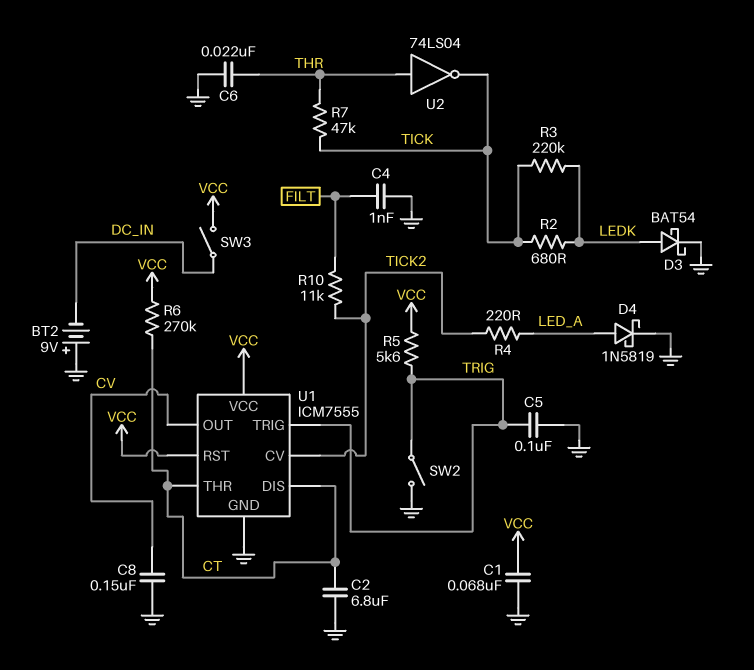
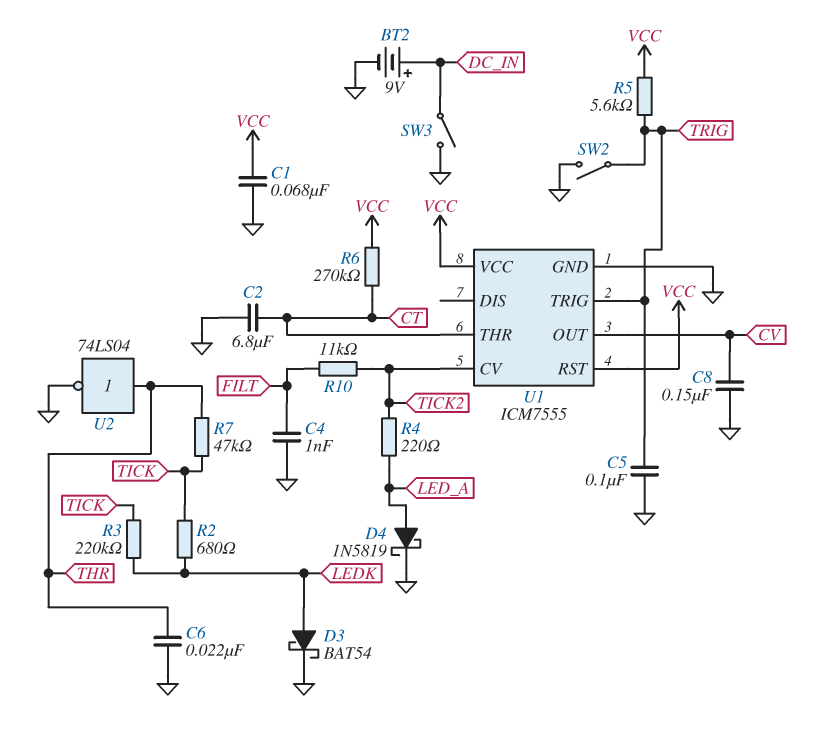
BT2: 9V (plus GND, minus DC_IN) -> 9V (plus DC_IN, minus GND)
SW3: switch (DC_IN, VCC) -> switch (DC_IN, GND)
U1 pin DIS: CT -> none
U2: NOT 74LS04 (in THR, out TICK) -> NOT 74LS04 (in THR, out GND)

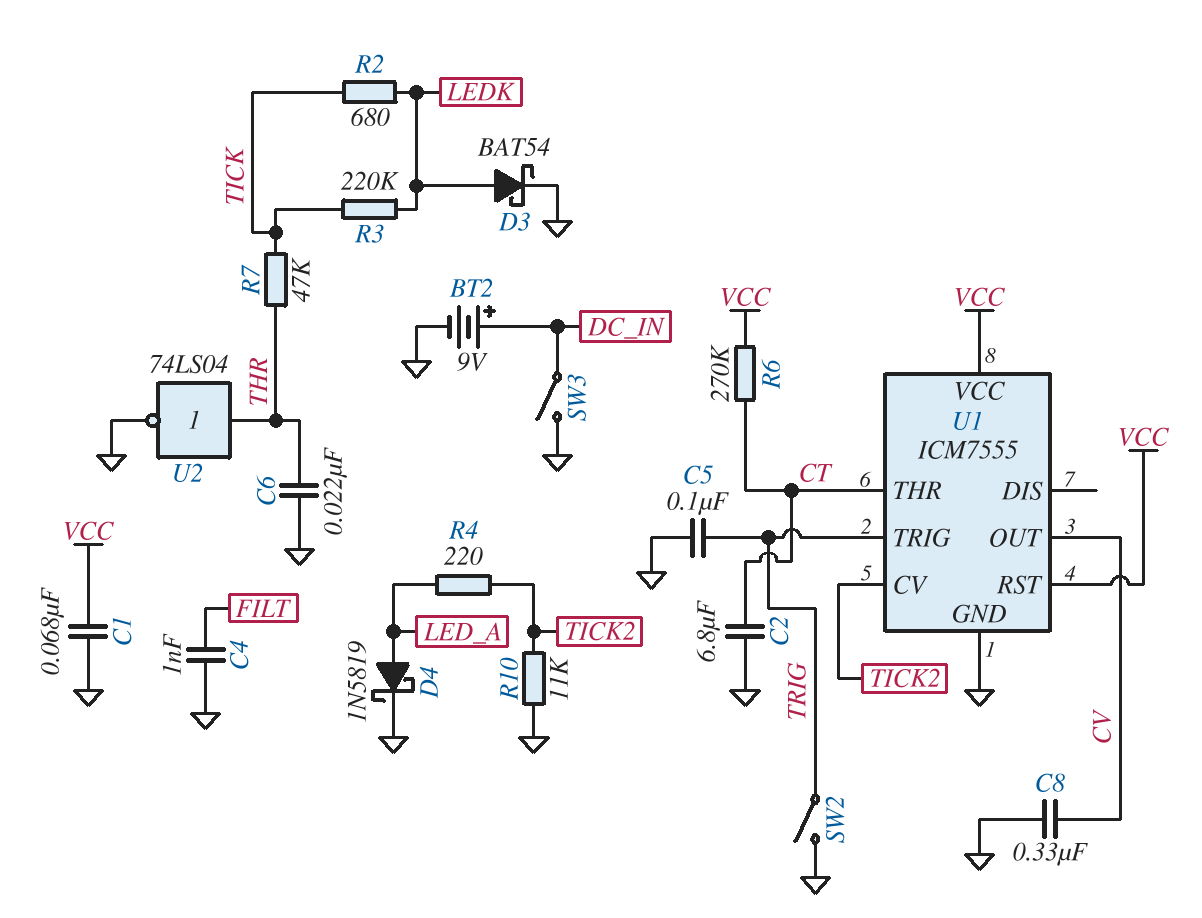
C8: 150nF (CV, GND) -> 330nF (CV, GND)
R5: 5.6k (TRIG, VCC) -> none
R10: 11k (FILT, TICK2) -> 11k (GND, TICK2)

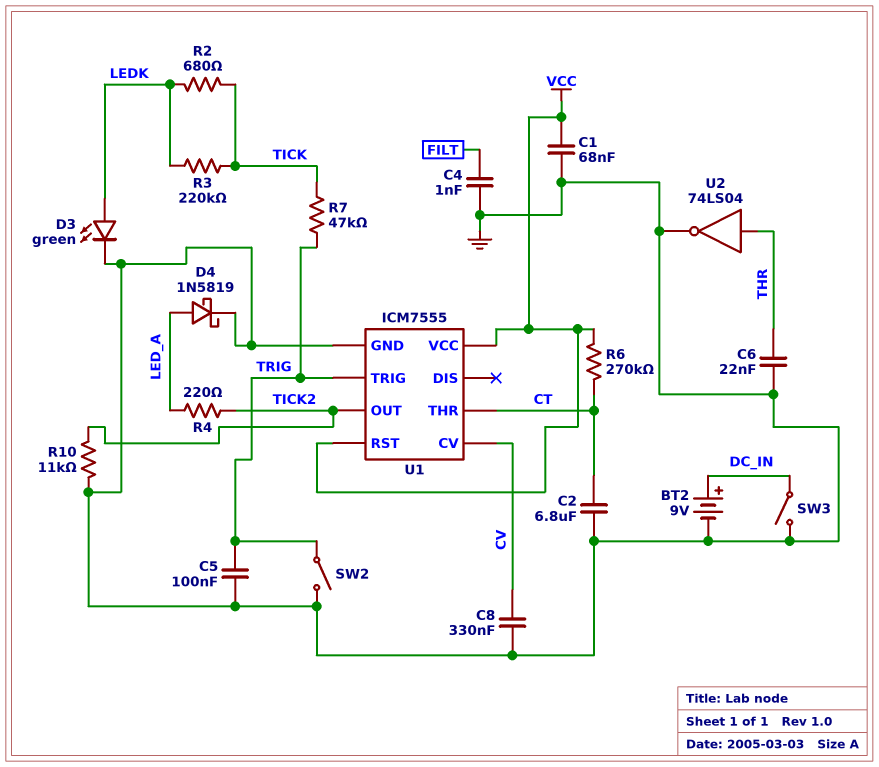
D3: schottky BAT54 (A LEDK, K GND) -> LED green (A LEDK, K GND)
R7: 47k (THR, TICK) -> 47k (TICK, TRIG)
U1 pin CV: TICK2 -> CV
U1 pin OUT: CV -> TICK2

